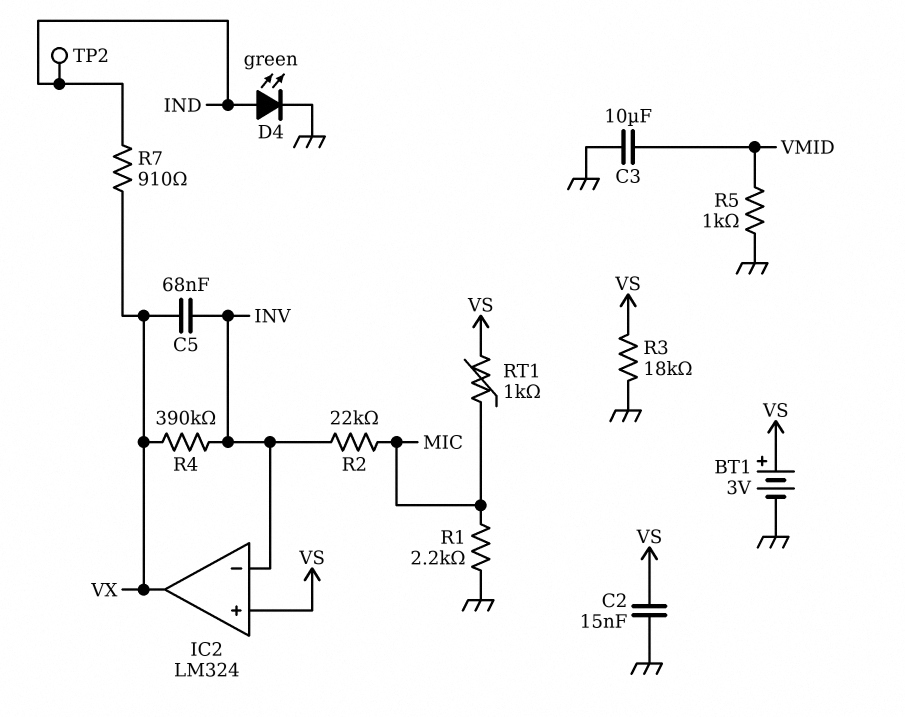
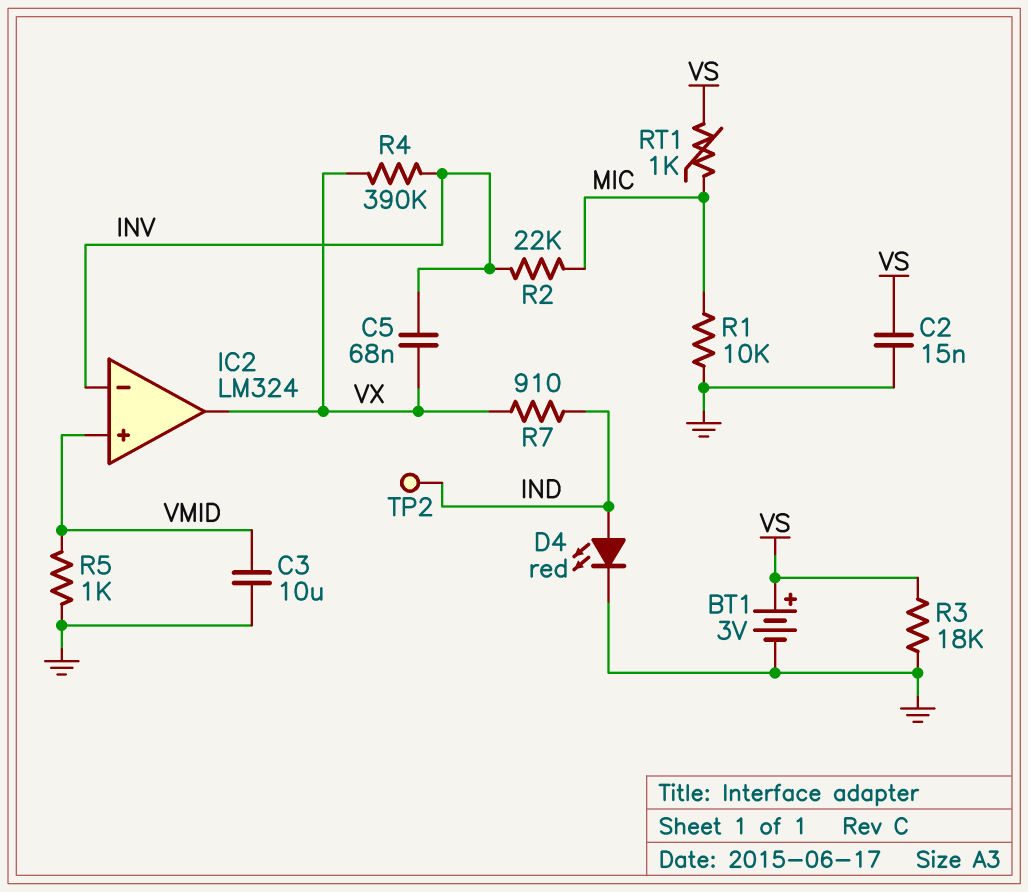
D4: LED green (A IND, K GND) -> LED red (A IND, K GND)
IC2 pin in+: VS -> VMID
R1: 2.2k (GND, MIC) -> 10k (GND, MIC)

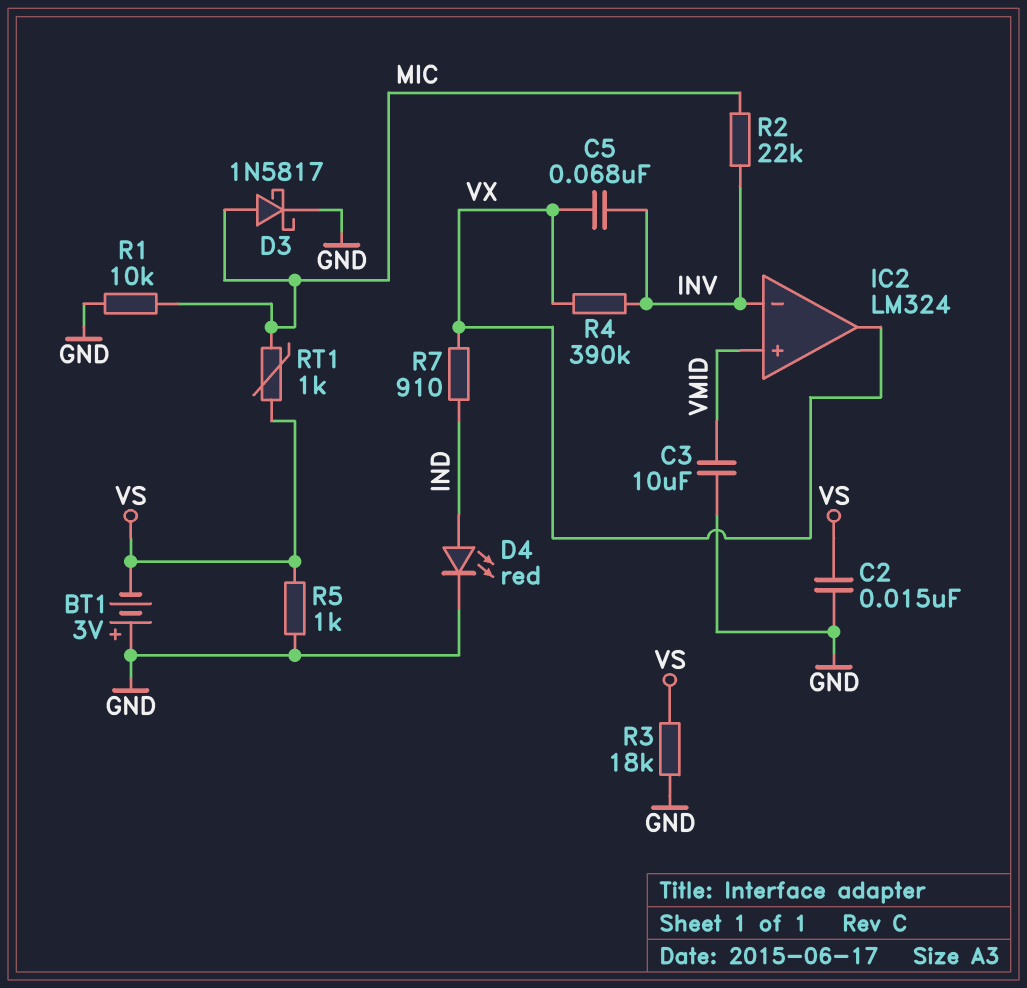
BT1: 3V (plus VS, minus GND) -> 3V (plus GND, minus VS)
D3: none -> schottky 1N5817 (A MIC, K GND)
R5: 1k (GND, VMID) -> 1k (GND, VS)
TP2: test point (IND) -> none

